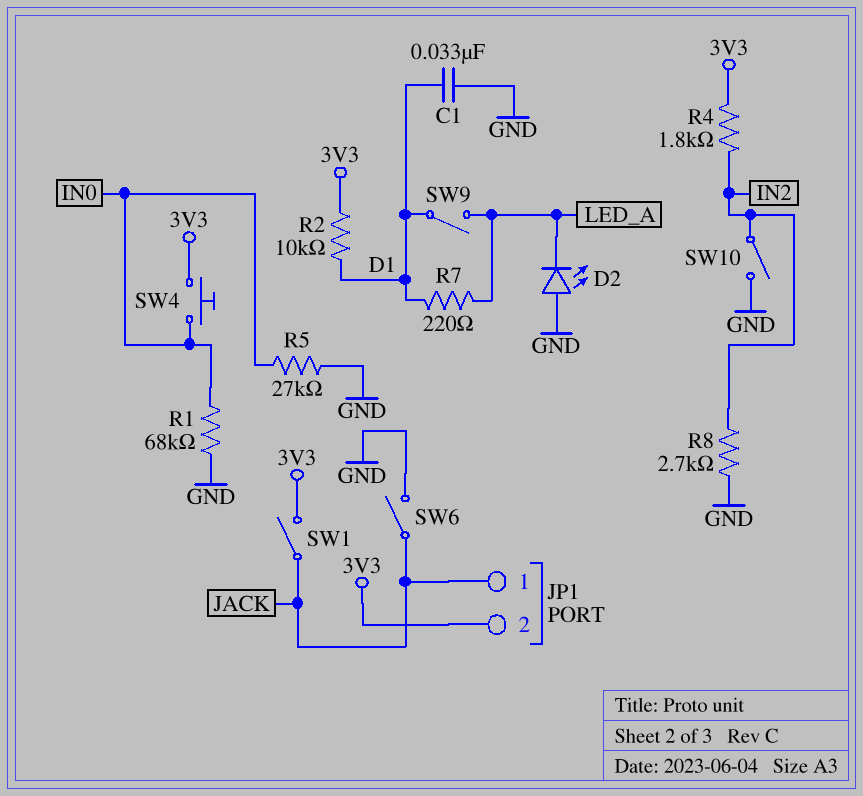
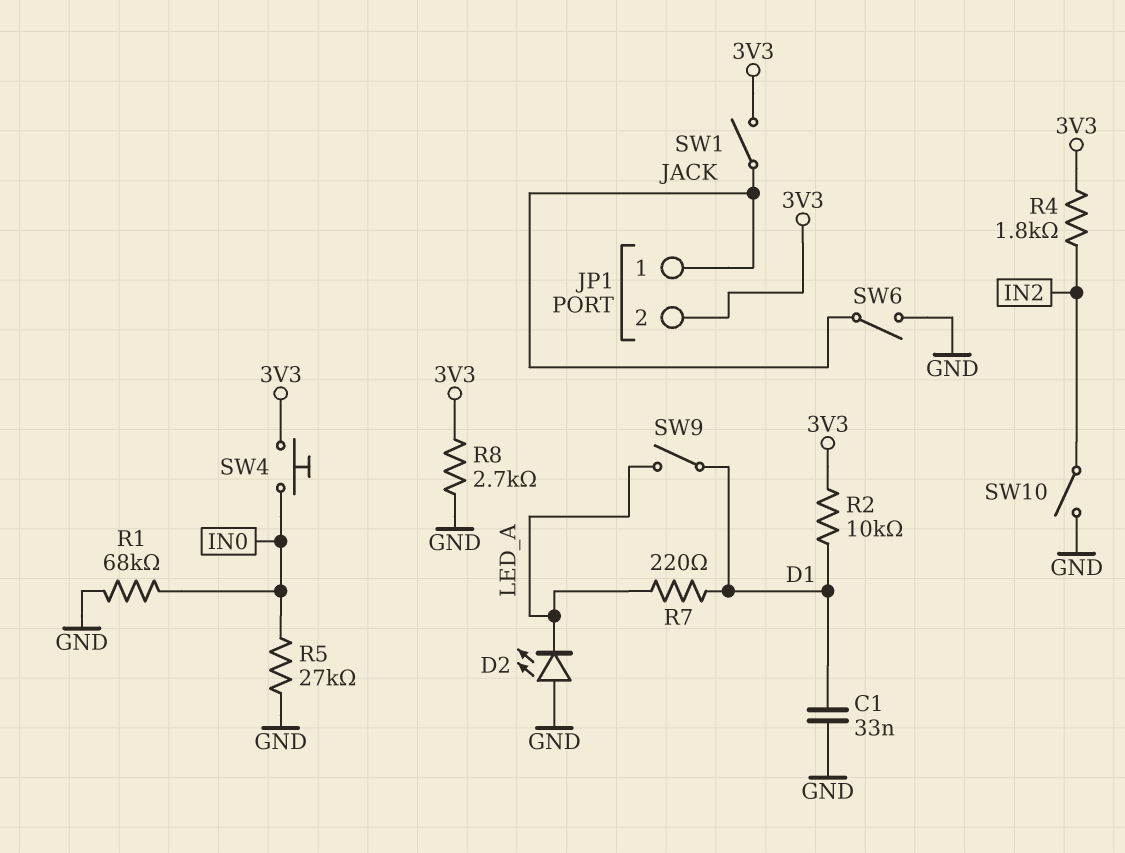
R8: 2.7k (GND, IN2) -> 2.7k (3V3, GND)

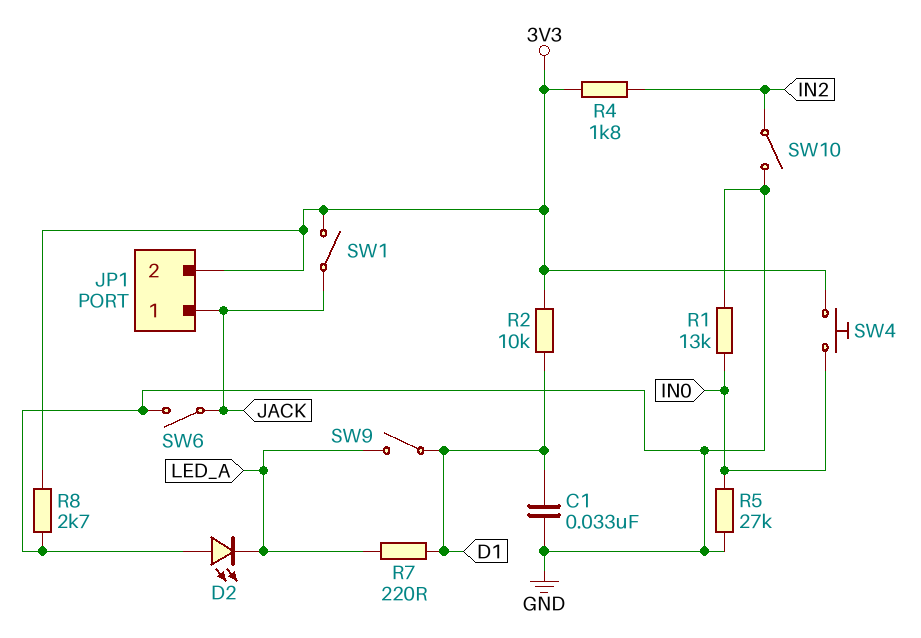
R1: 68k (GND, IN0) -> 13k (GND, IN0)

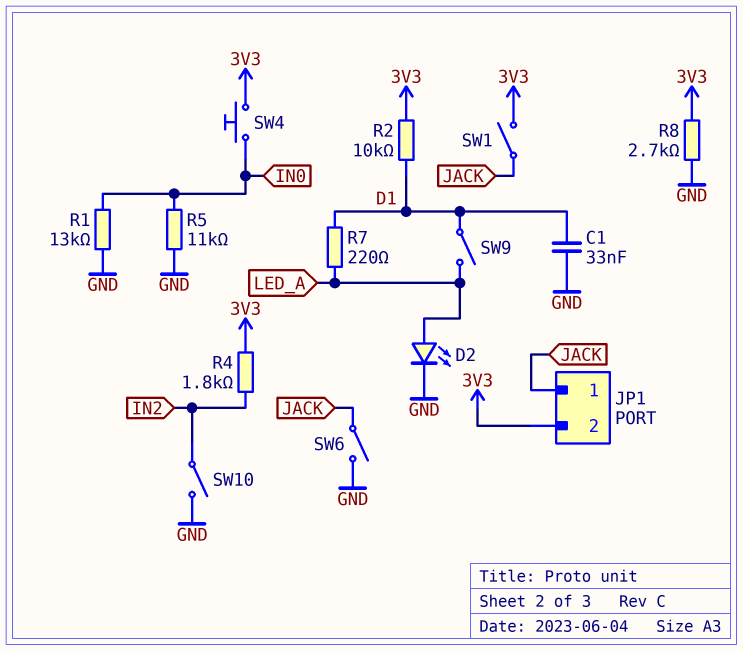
D2: LED (A GND, K LED_A) -> LED (A LED_A, K GND)
R5: 27k (GND, IN0) -> 11k (GND, IN0)

